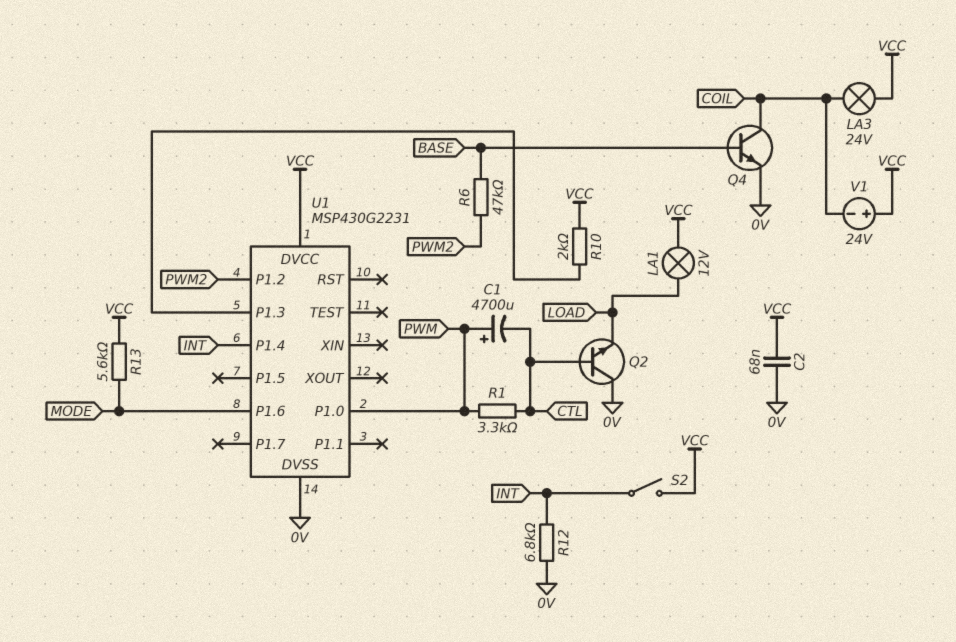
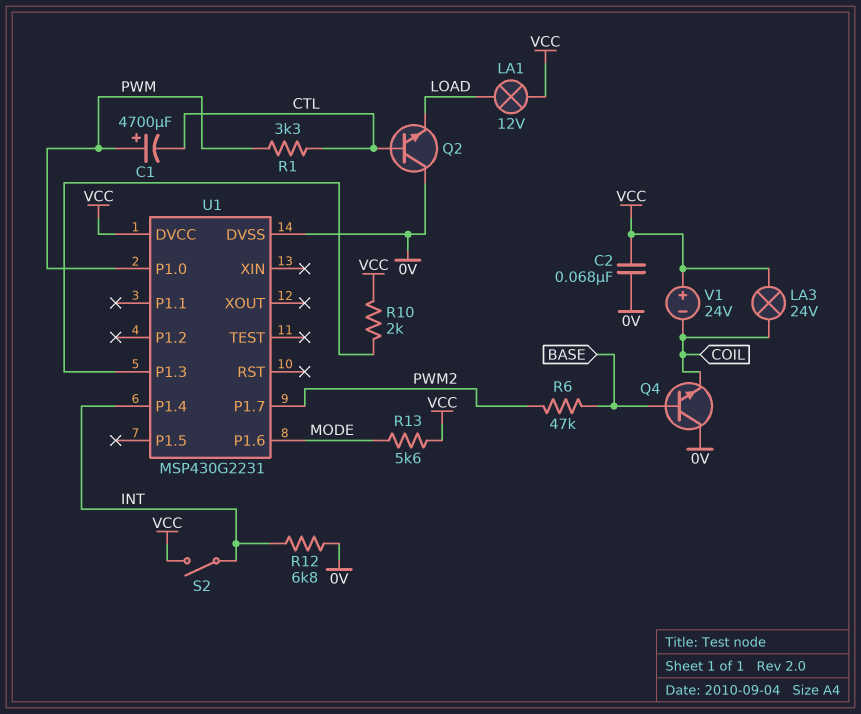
Q4: NPN (B BASE, C COIL, E 0V) -> NPN (B BASE, C 0V, E COIL)
U1 pin P1.2: PWM2 -> none
U1 pin P1.7: none -> PWM2

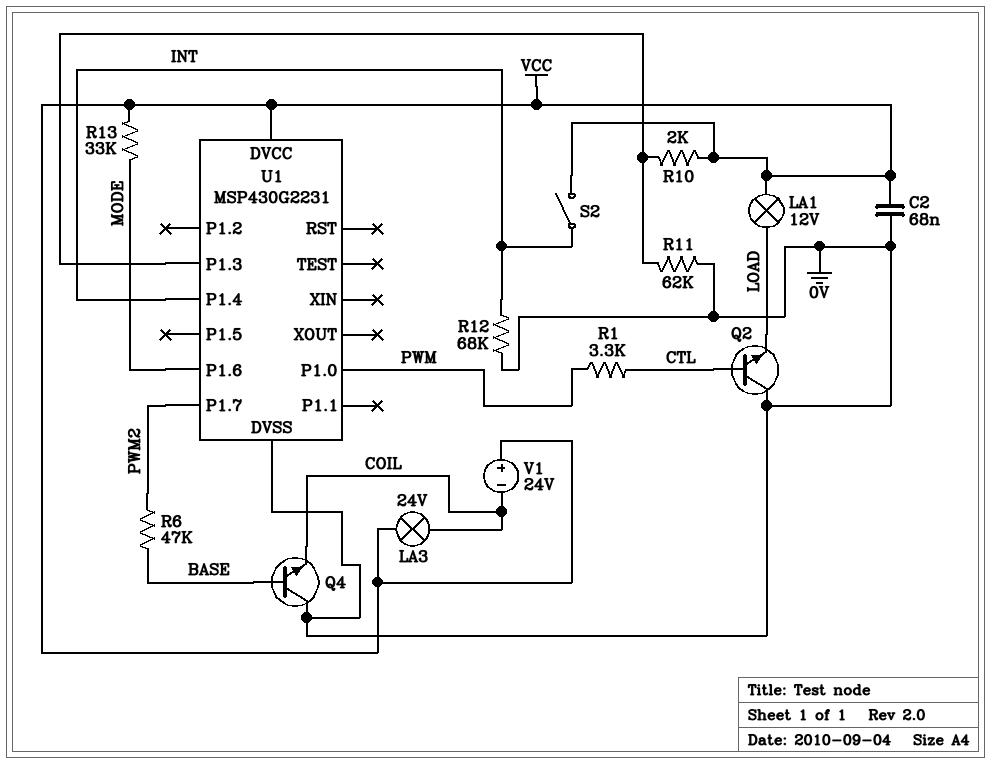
C1: 4700uF (plus PWM, minus CTL) -> none
R11: none -> 62k (0V, U1/P1.3)
R12: 6.8k (0V, INT) -> 68k (0V, INT)
R13: 5.6k (MODE, VCC) -> 33k (MODE, VCC)

